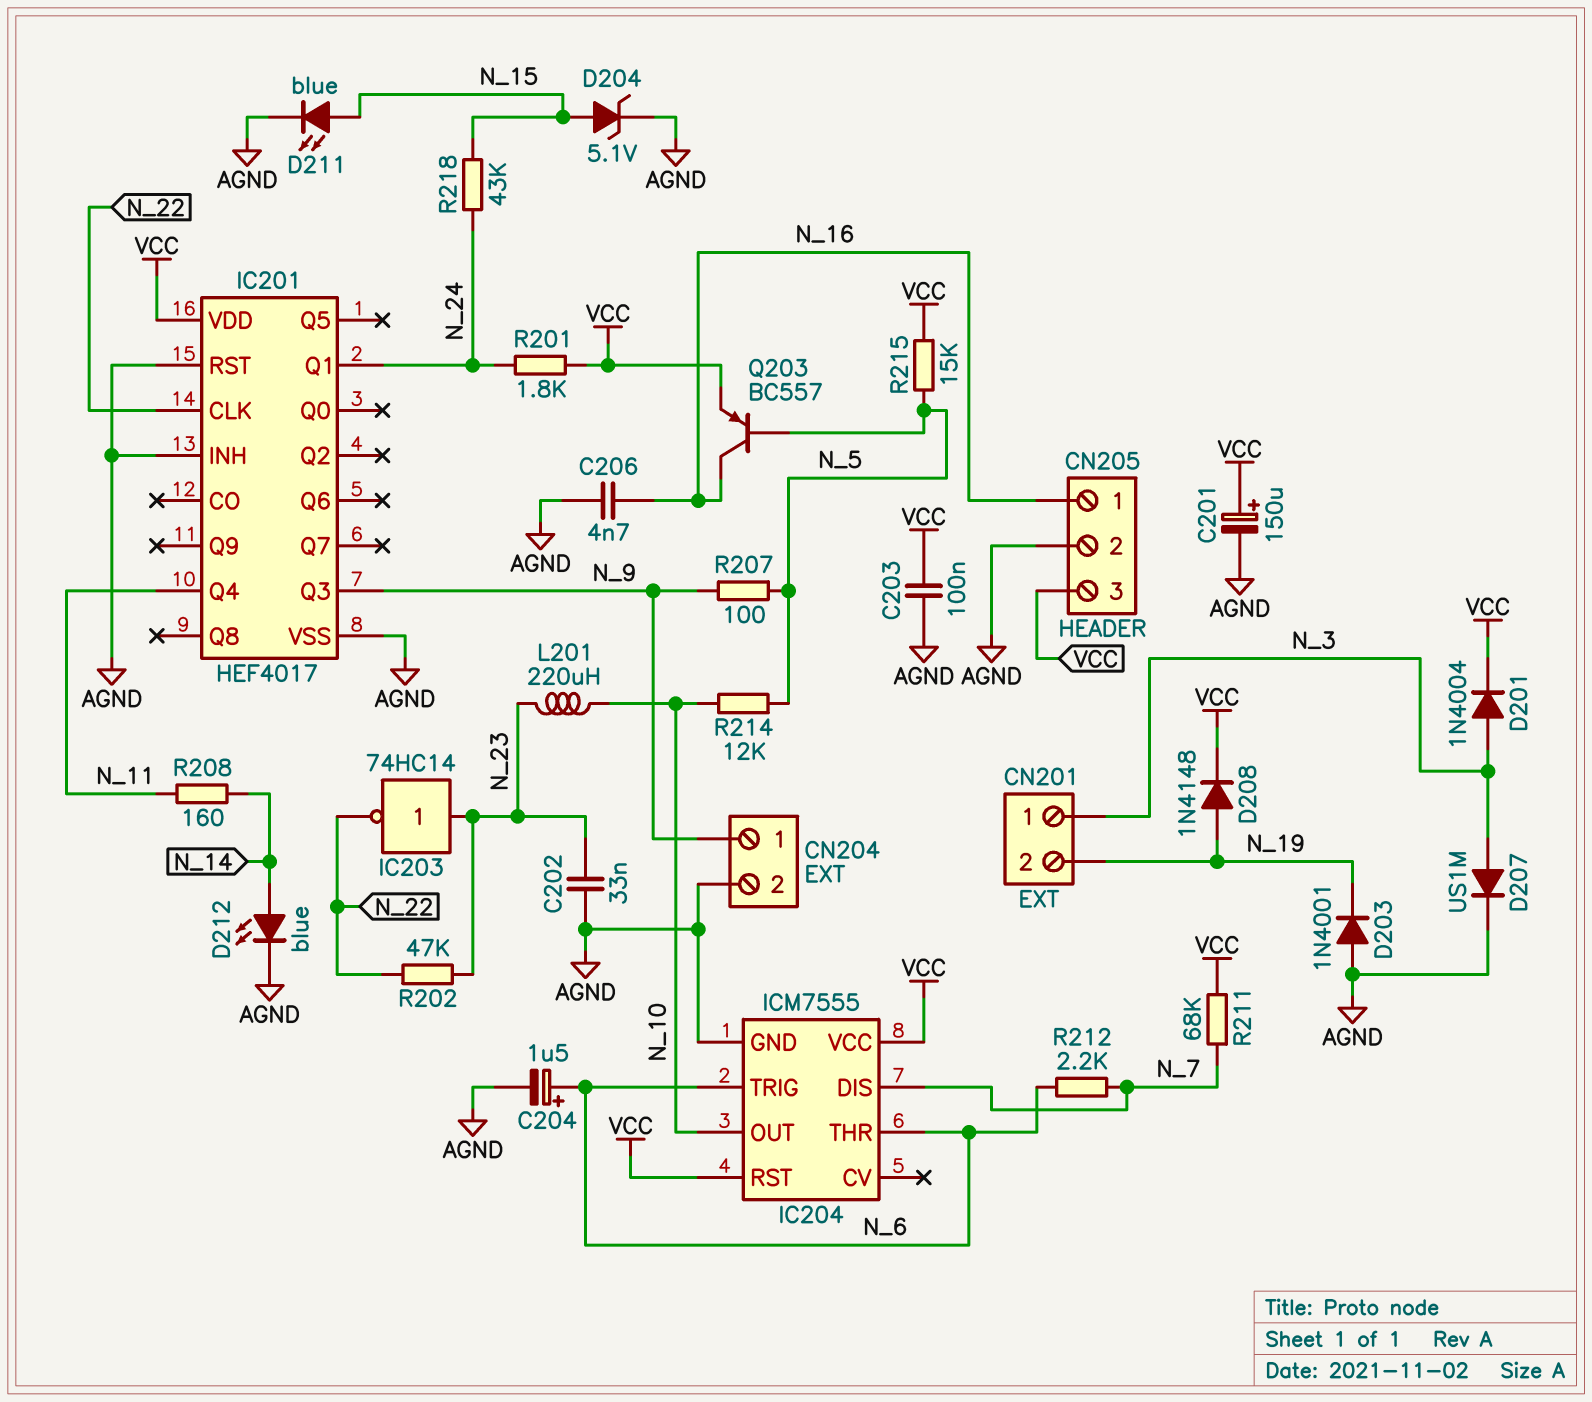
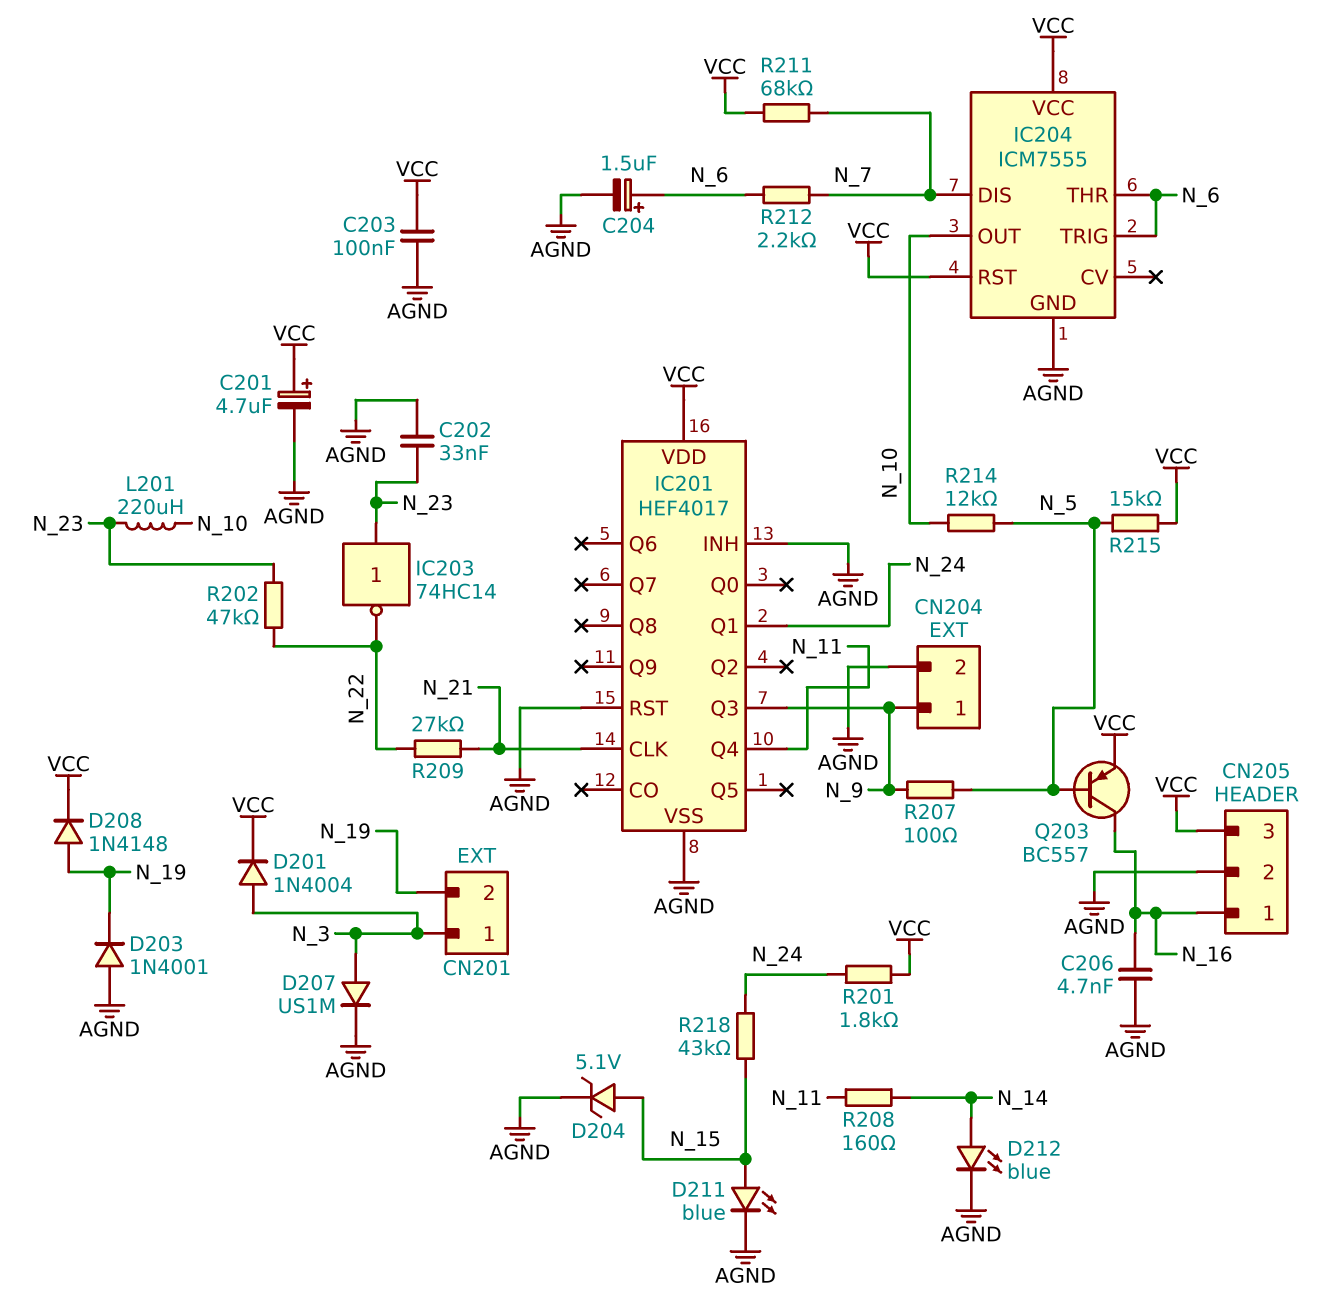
C201: 150uF (plus VCC, minus AGND) -> 4.7uF (plus VCC, minus AGND)
IC201 pin CLK: N_22 -> N_21
R209: none -> 27k (N_21, N_22)

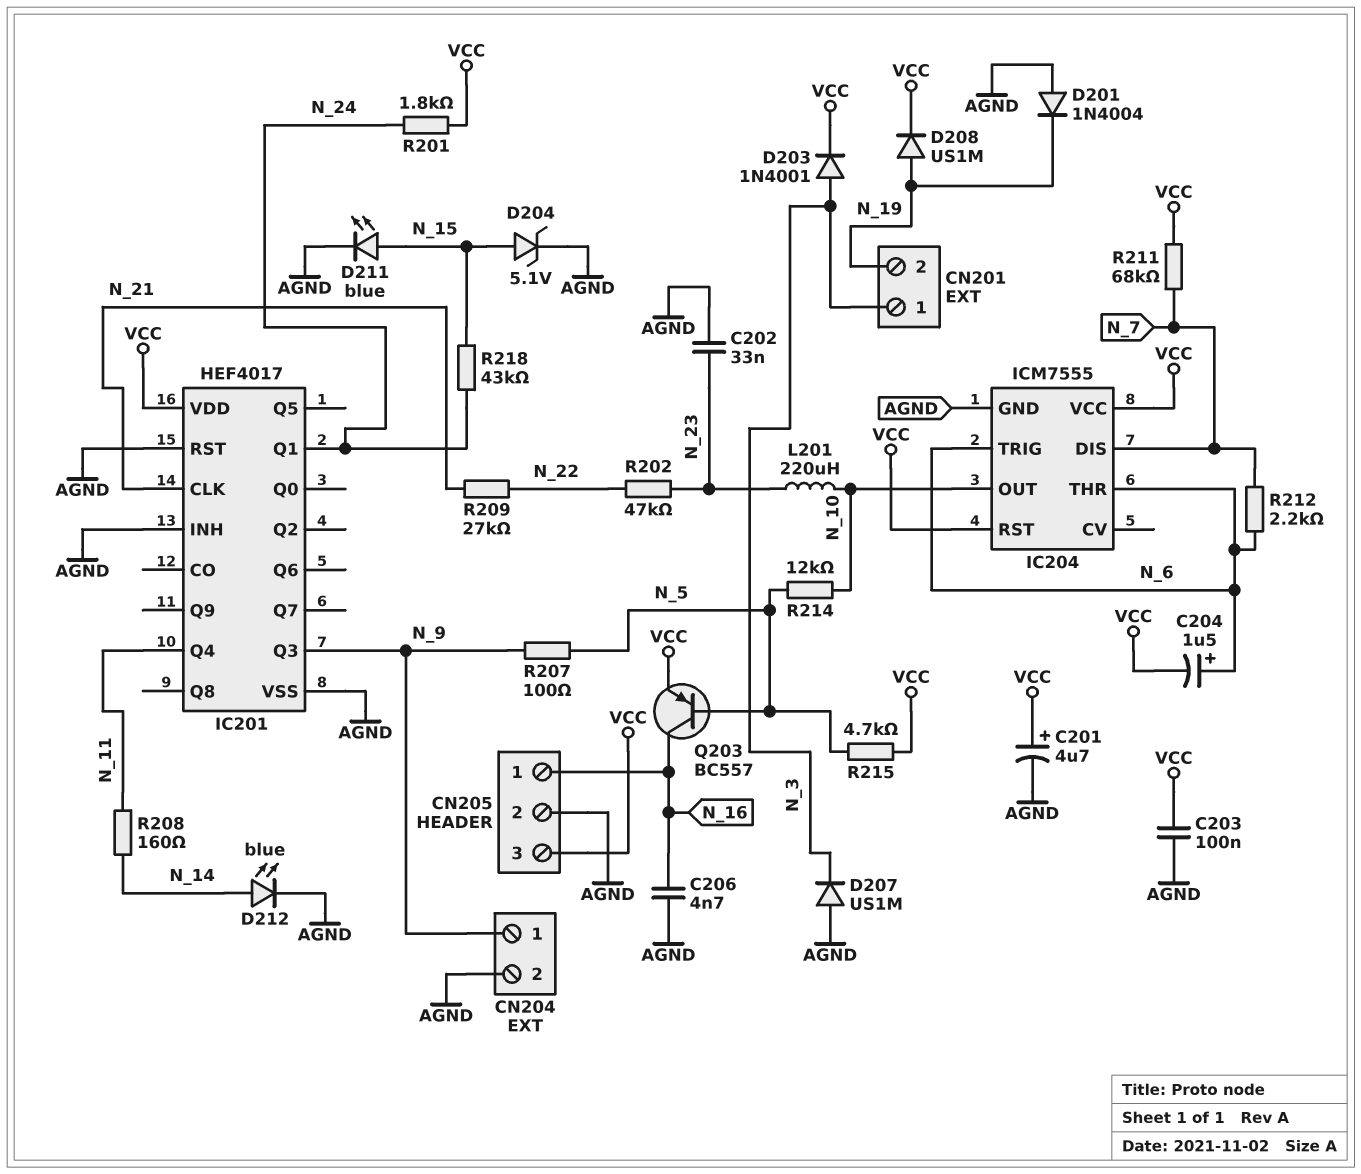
C204: 1.5uF (plus N_6, minus AGND) -> 1.5uF (plus N_6, minus VCC)
D201: diode 1N4004 (A N_3, K VCC) -> diode 1N4004 (A AGND, K N_19)
D203: diode 1N4001 (A AGND, K N_19) -> diode 1N4001 (A N_3, K VCC)
D207: diode US1M (A N_3, K AGND) -> diode US1M (A AGND, K N_3)
D208: diode 1N4148 (A N_19, K VCC) -> diode US1M (A N_19, K VCC)
IC203: NOT 74HC14 (in N_23, out N_22) -> none
R215: 15k (N_5, VCC) -> 4.7k (N_5, VCC)

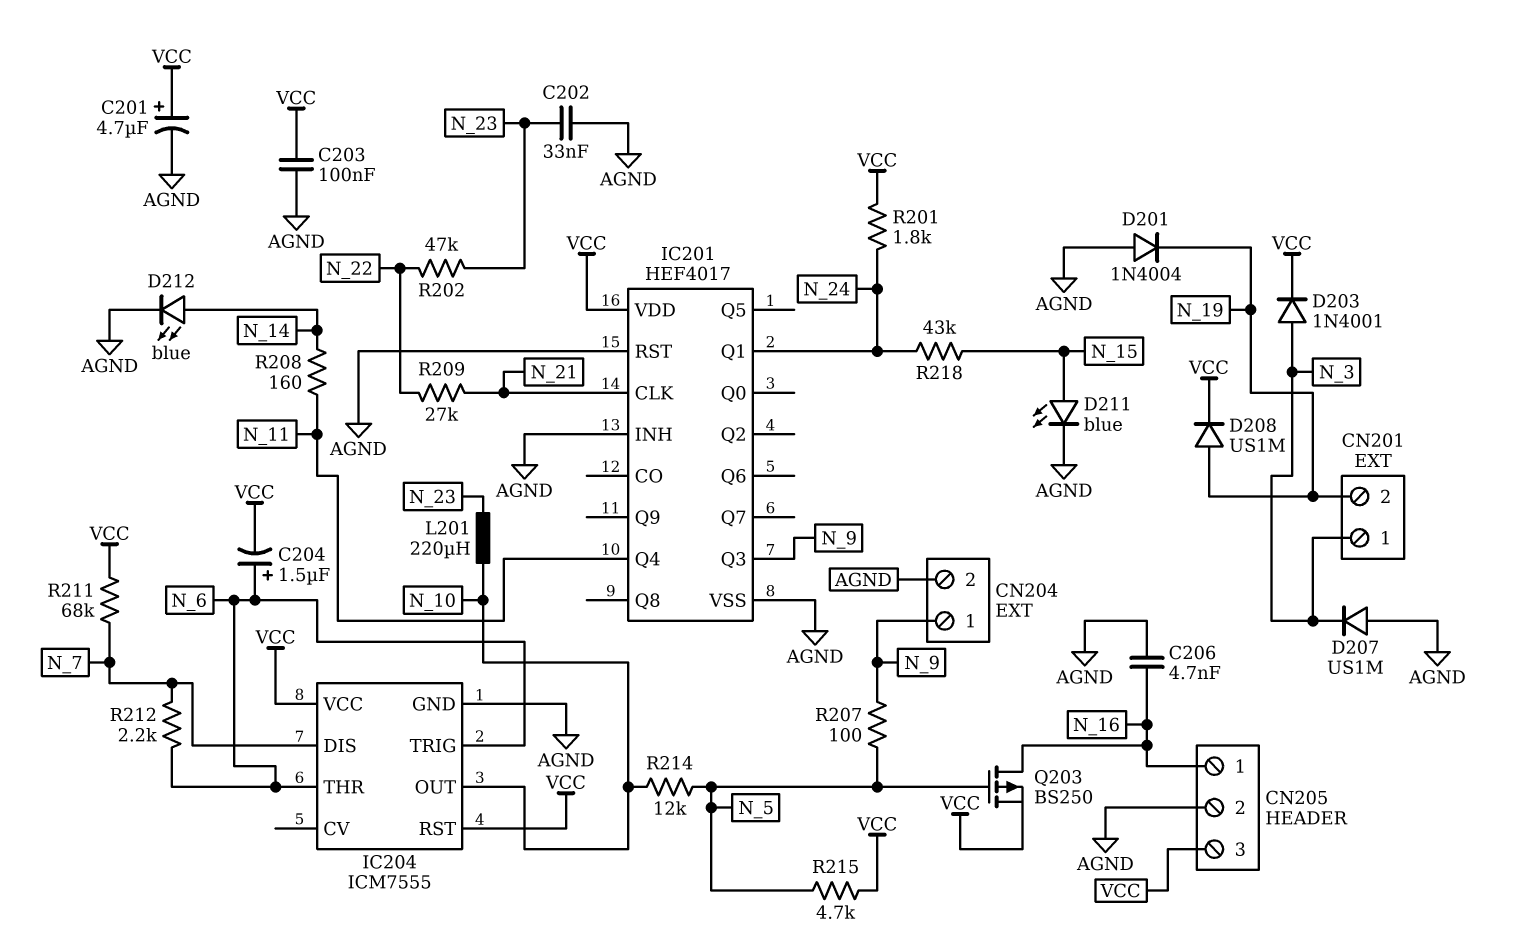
D204: zener 5.1V (A N_15, K AGND) -> none
Q203: PNP BC557 (B N_5, C N_16, E VCC) -> PMOS BS250 (G N_5, D N_16, S VCC)

